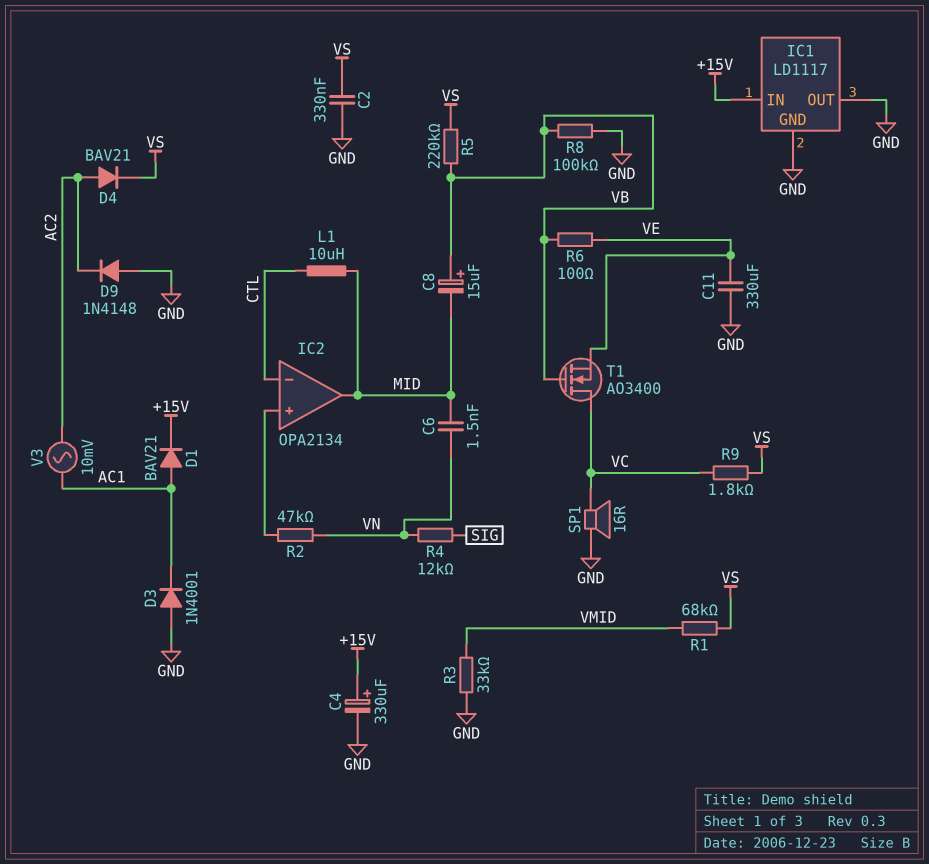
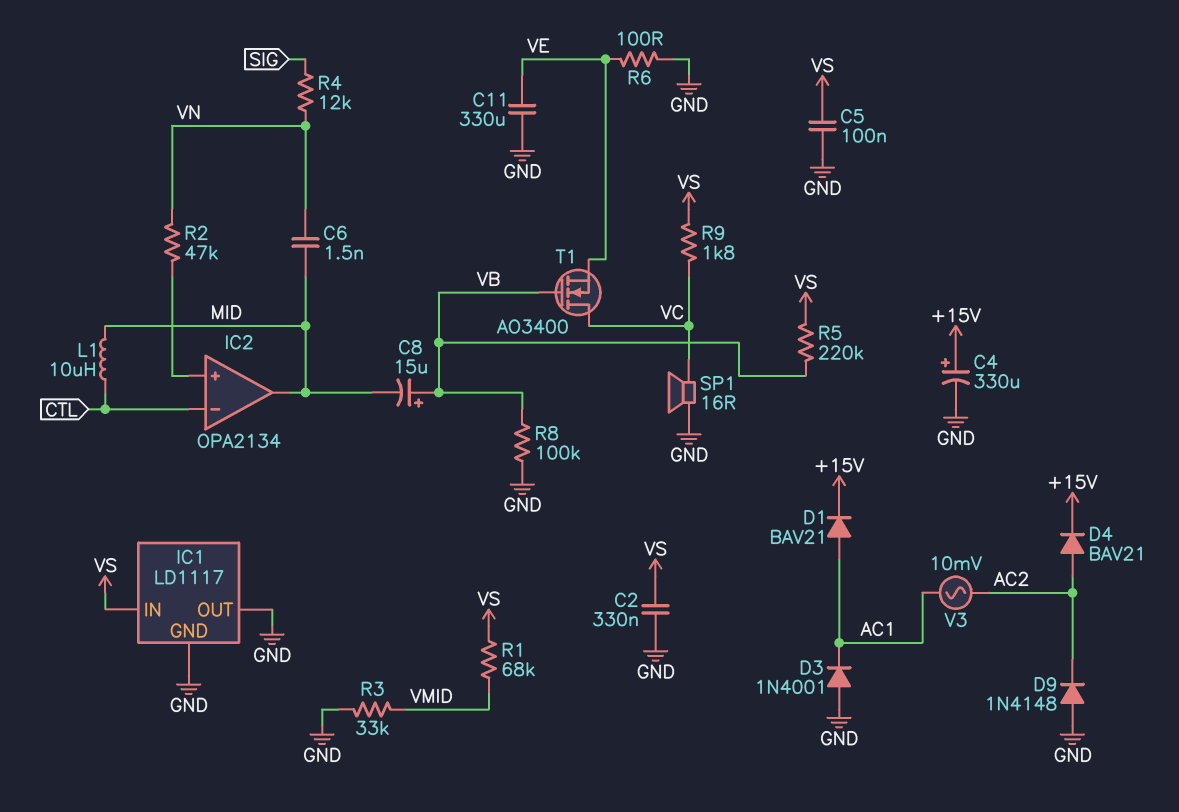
C5: none -> 100nF (GND, VS)
D4: diode BAV21 (A AC2, K VS) -> diode BAV21 (A AC2, K +15V)
IC1 pin IN: +15V -> VS
R6: 100 (VB, VE) -> 100 (GND, VE)

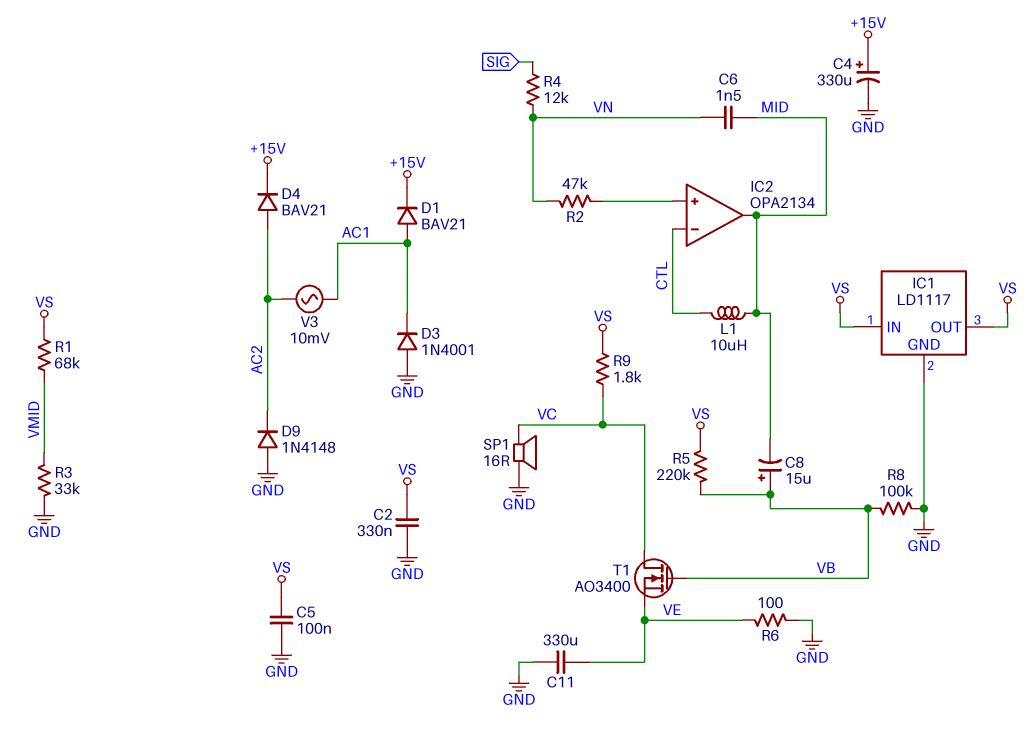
IC1 pin OUT: GND -> VS

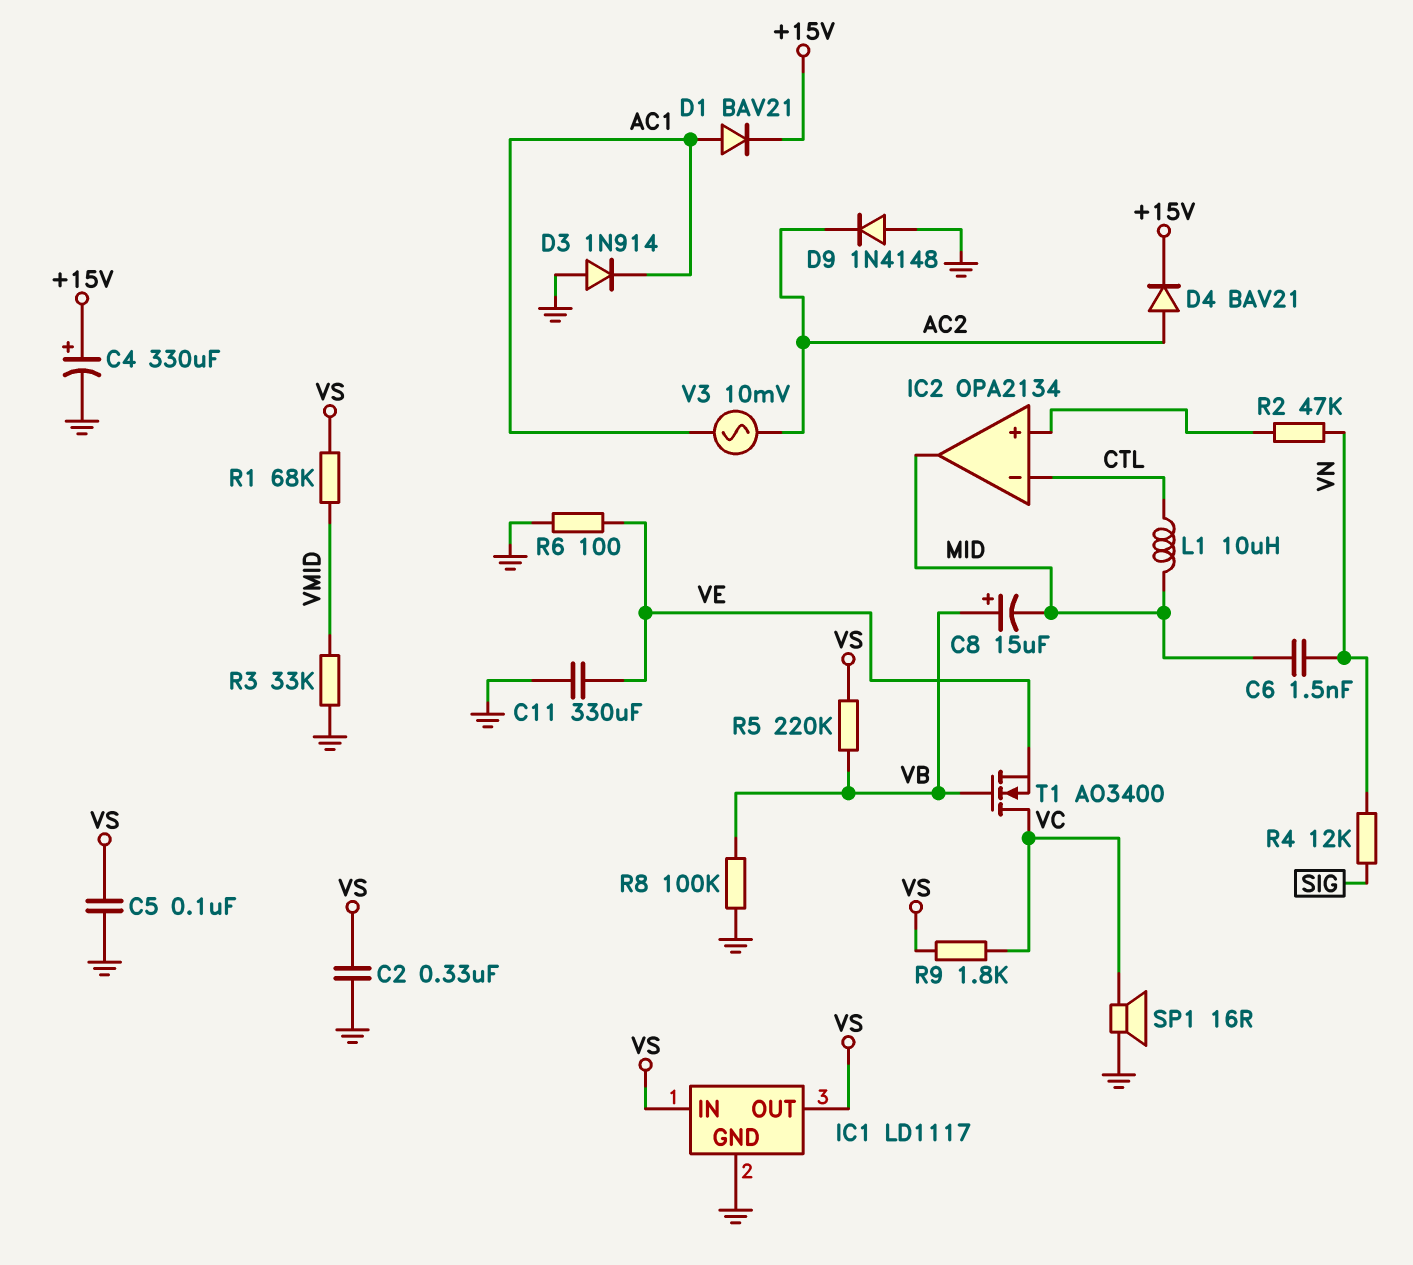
D3: diode 1N4001 (A GND, K AC1) -> diode 1N914 (A GND, K AC1)

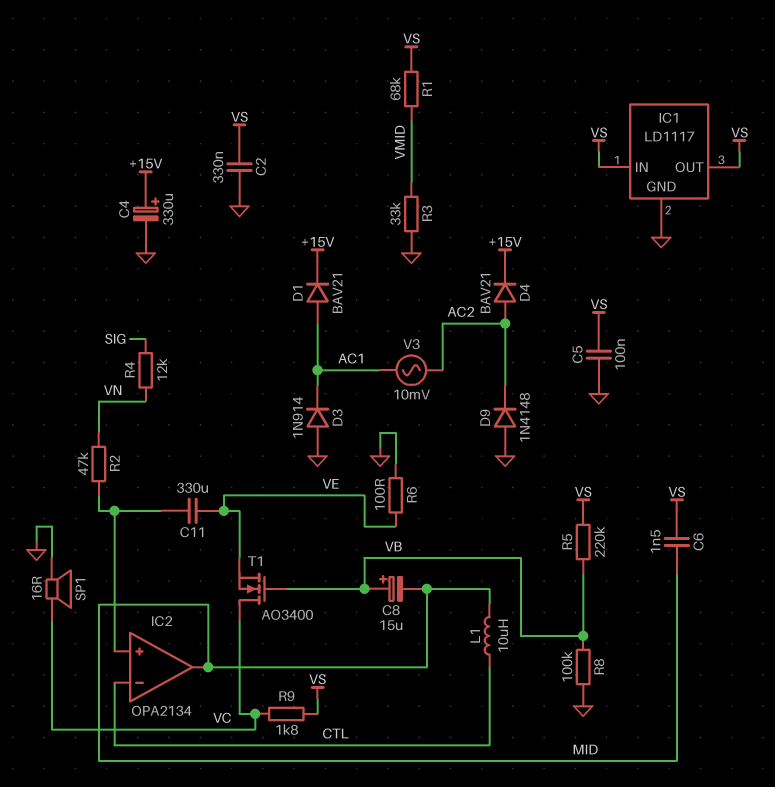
C6: 1.5nF (MID, VN) -> 1.5nF (MID, VS)
C11: 330uF (GND, VE) -> 330uF (IC2/in+, VE)

